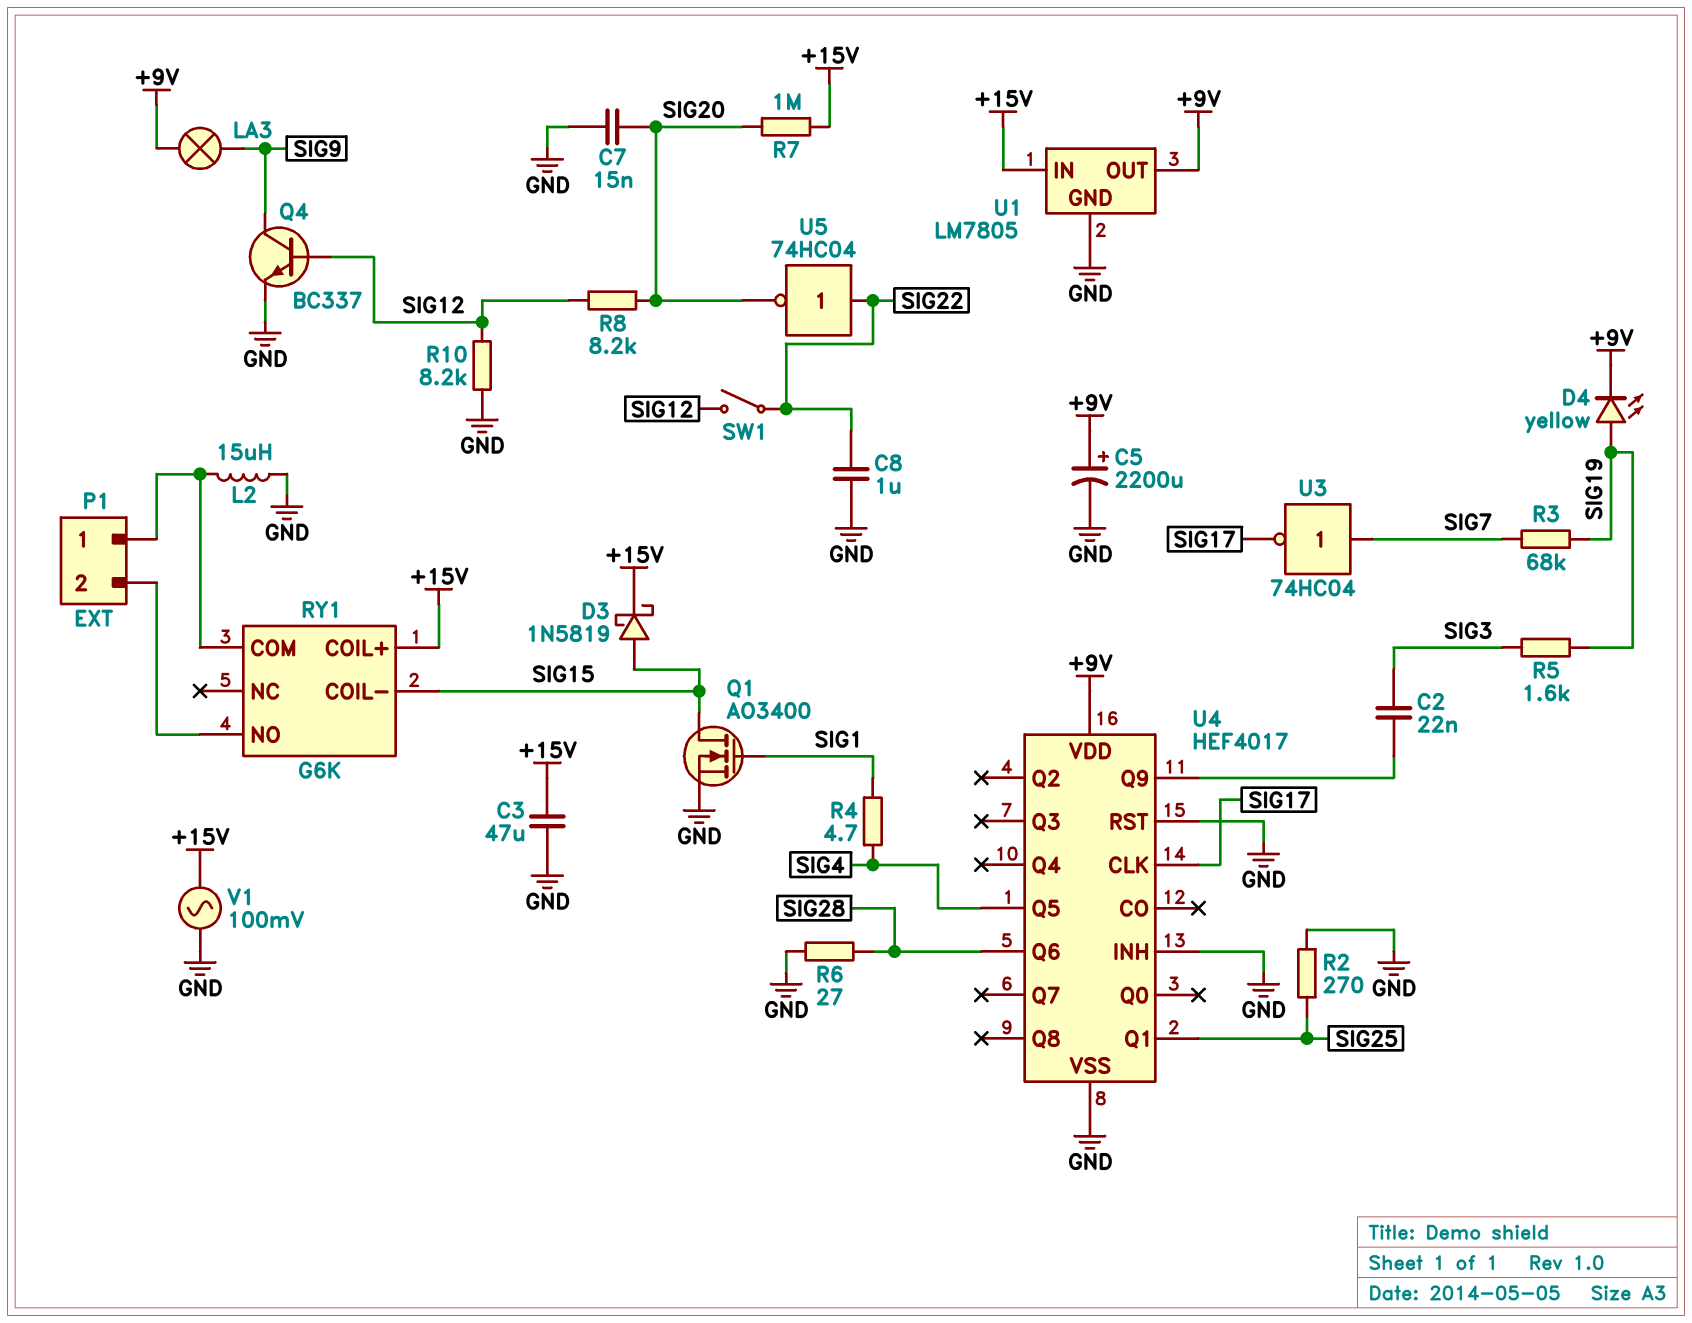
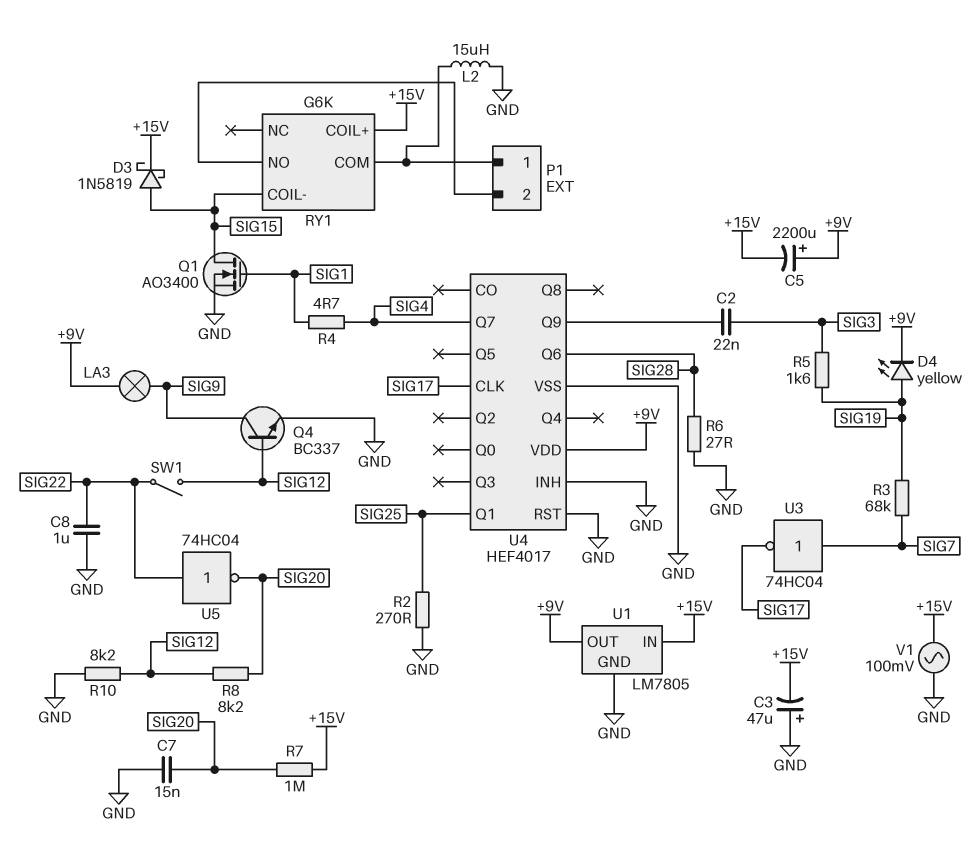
C3: 47uF (+15V, GND) -> 47uF (plus GND, minus +15V)
C5: 2200uF (plus +9V, minus GND) -> 2200uF (plus +9V, minus +15V)
U4 pin Q5: SIG4 -> none
U4 pin Q7: none -> SIG4

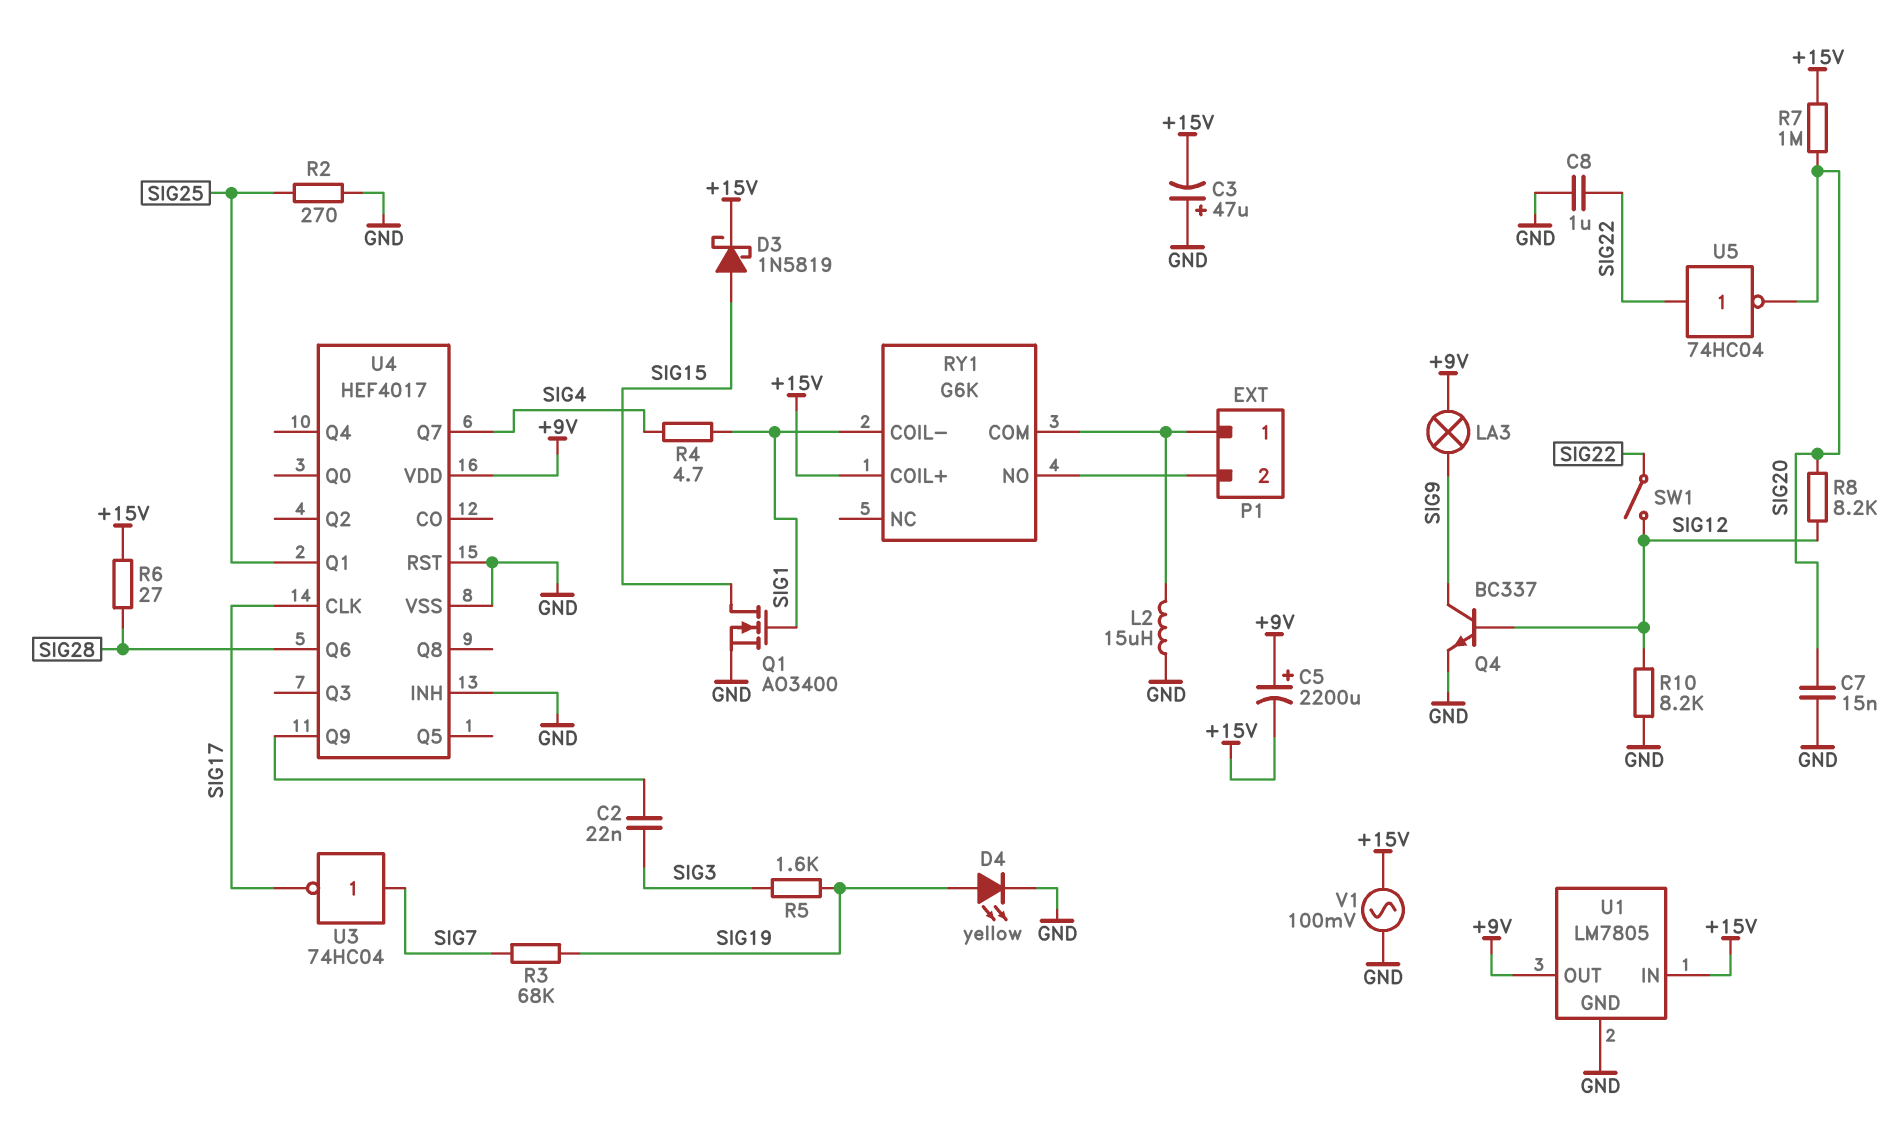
D4: LED yellow (A SIG19, K +9V) -> LED yellow (A SIG19, K GND)
R6: 27 (GND, SIG28) -> 27 (+15V, SIG28)
RY1 pin COIL-: SIG15 -> SIG1

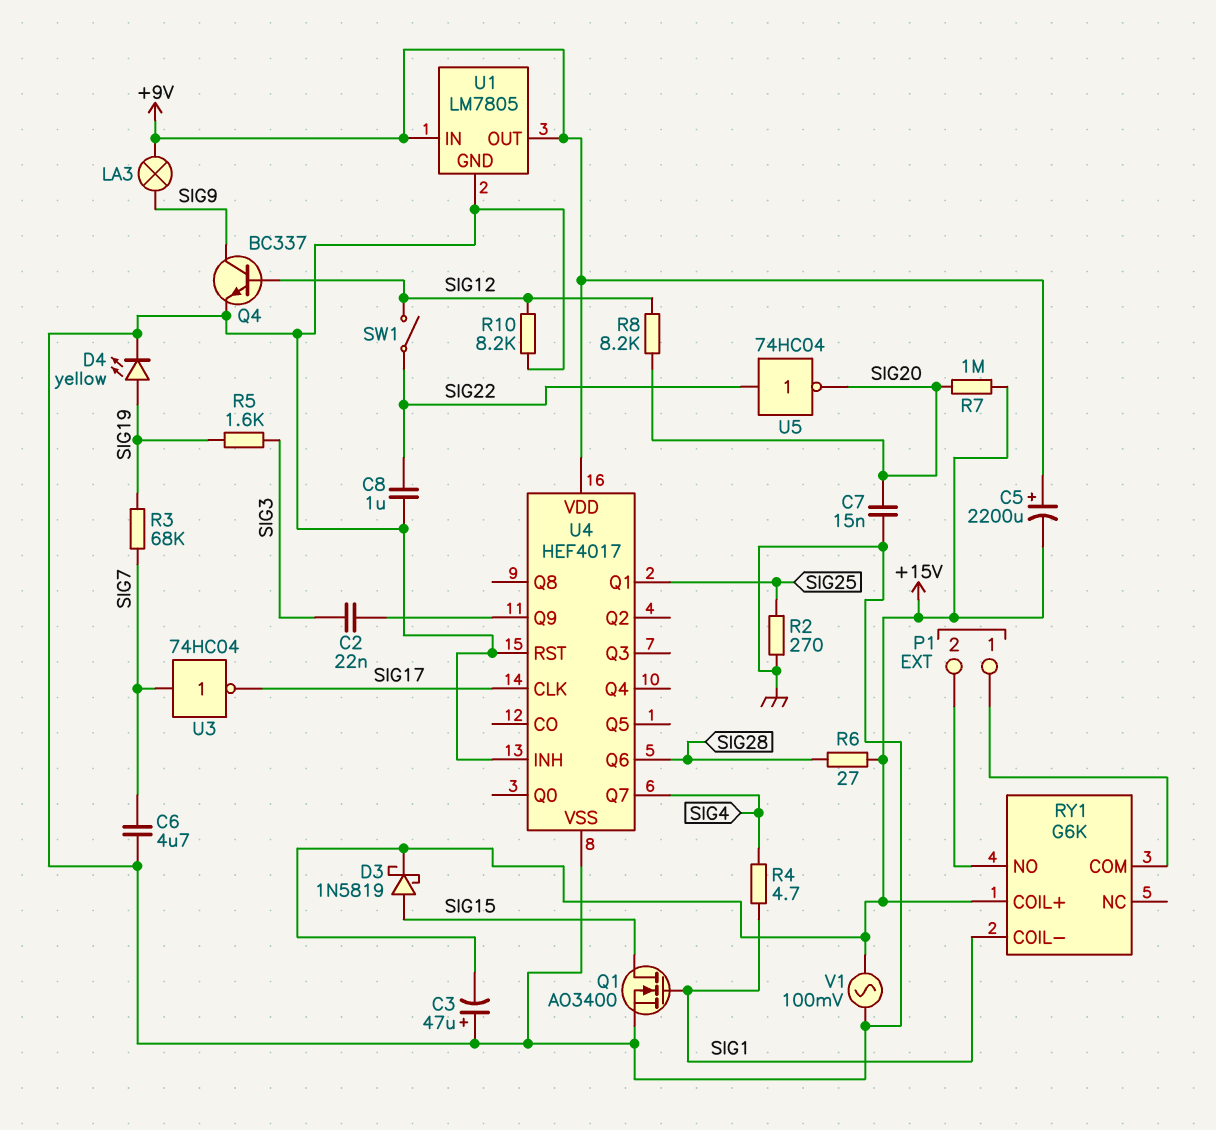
C6: none -> 4.7uF (GND, SIG7)
L2: 15uH (GND, P1/1) -> none
U1 pin IN: +15V -> +9V

